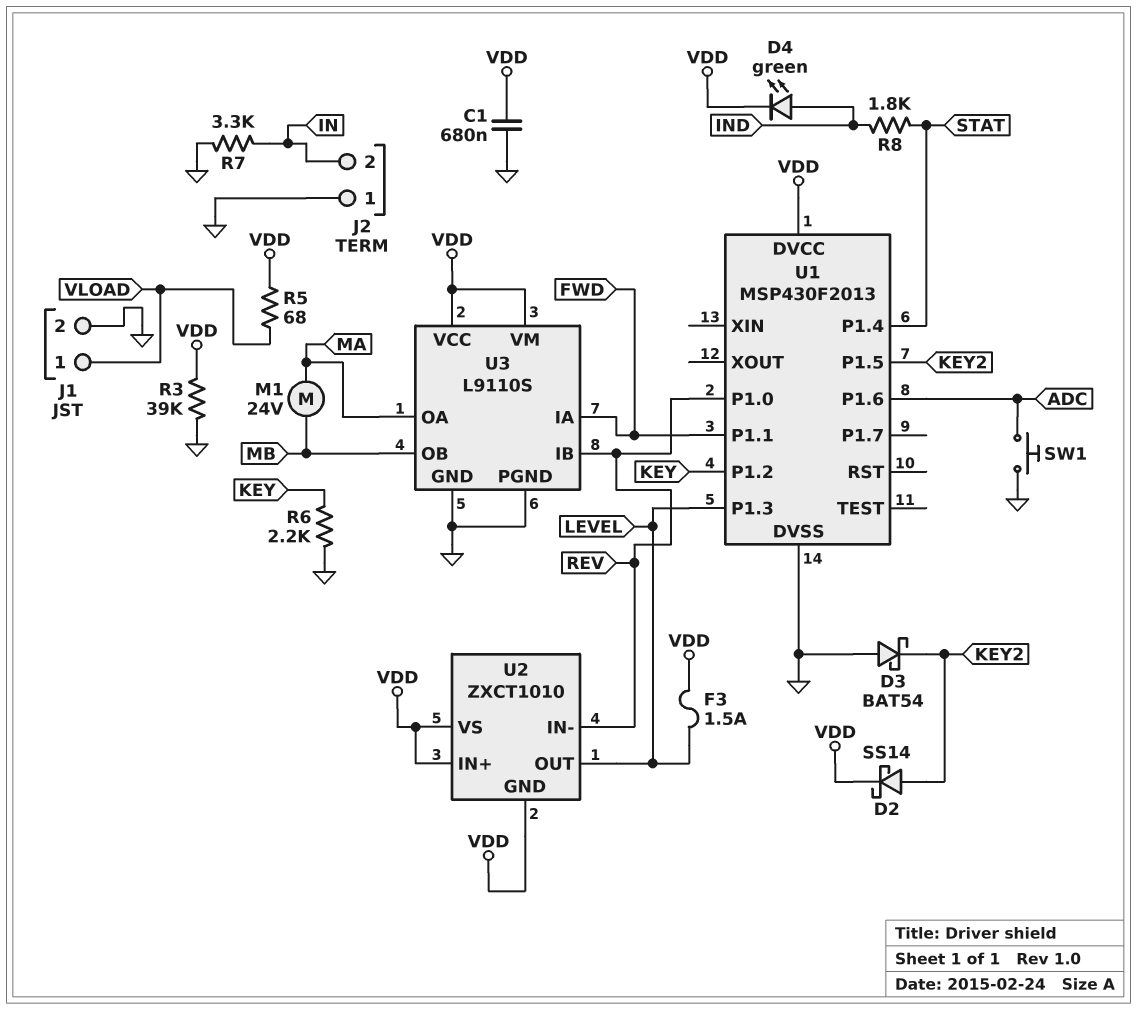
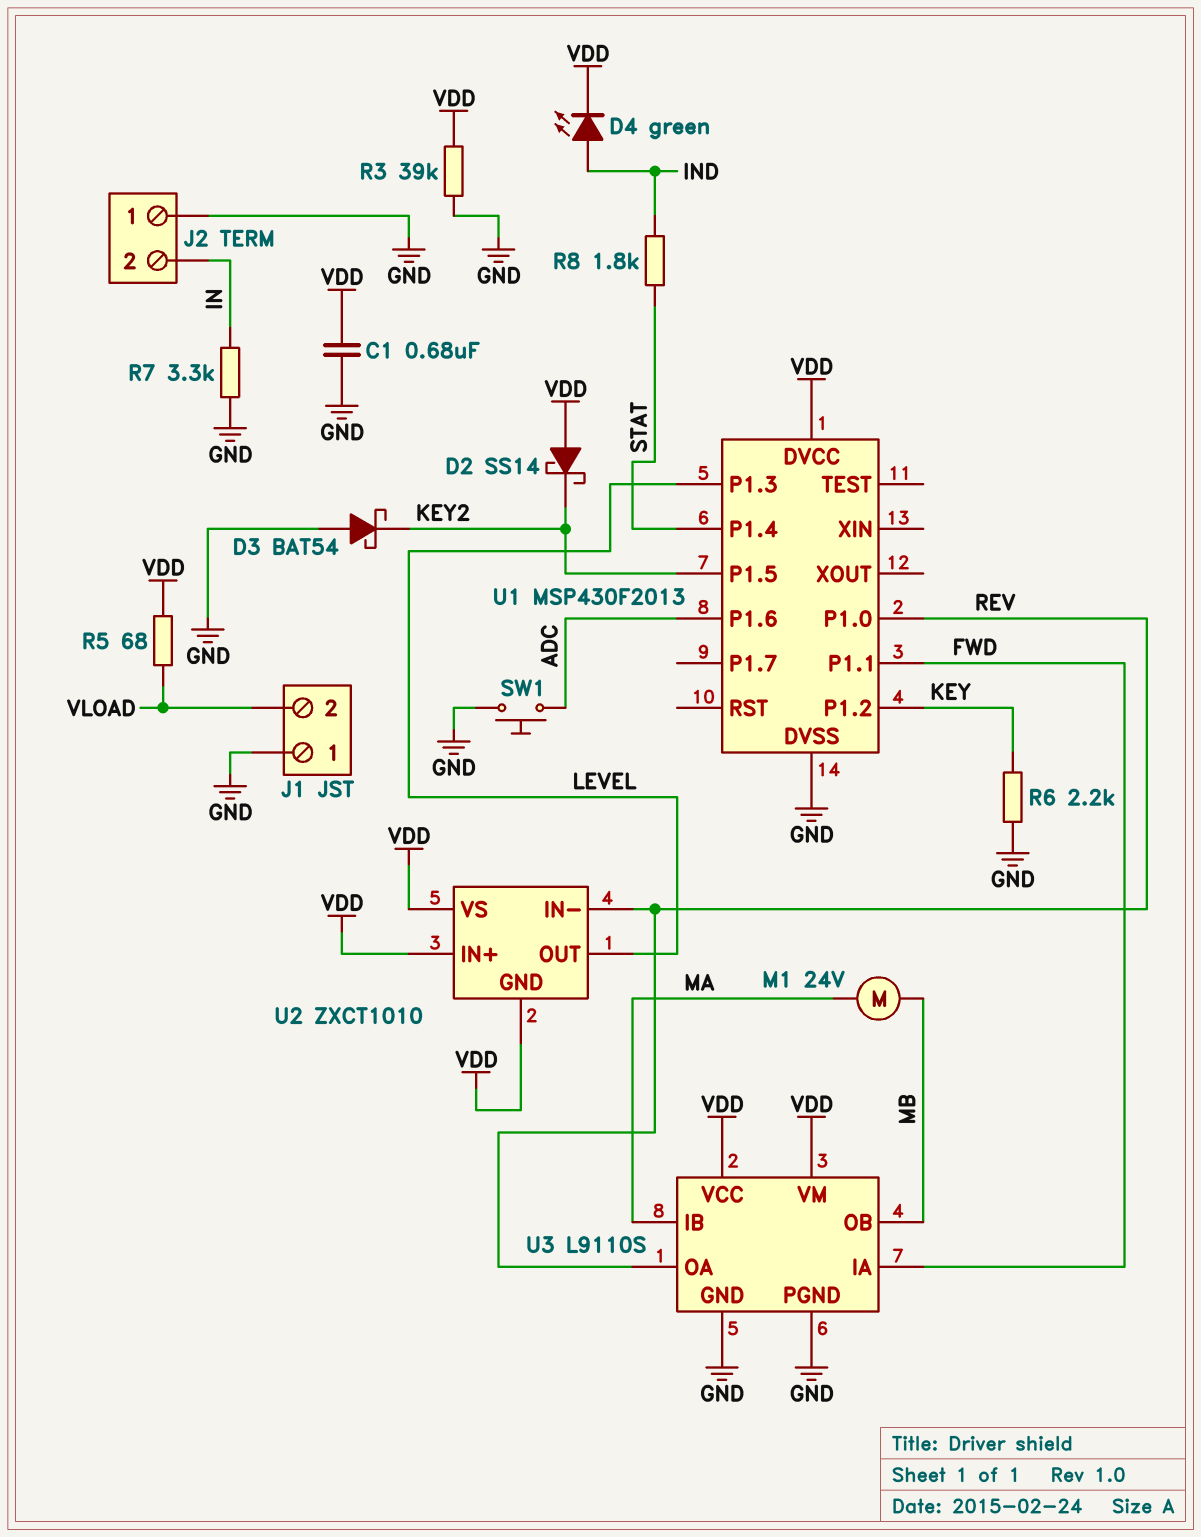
D2: schottky SS14 (A KEY2, K VDD) -> schottky SS14 (A VDD, K KEY2)
F3: 1.5A (LEVEL, VDD) -> none
J1 pin 1: VLOAD -> GND
J1 pin 2: GND -> VLOAD
U3 pin IB: REV -> MA
U3 pin OA: MA -> REV

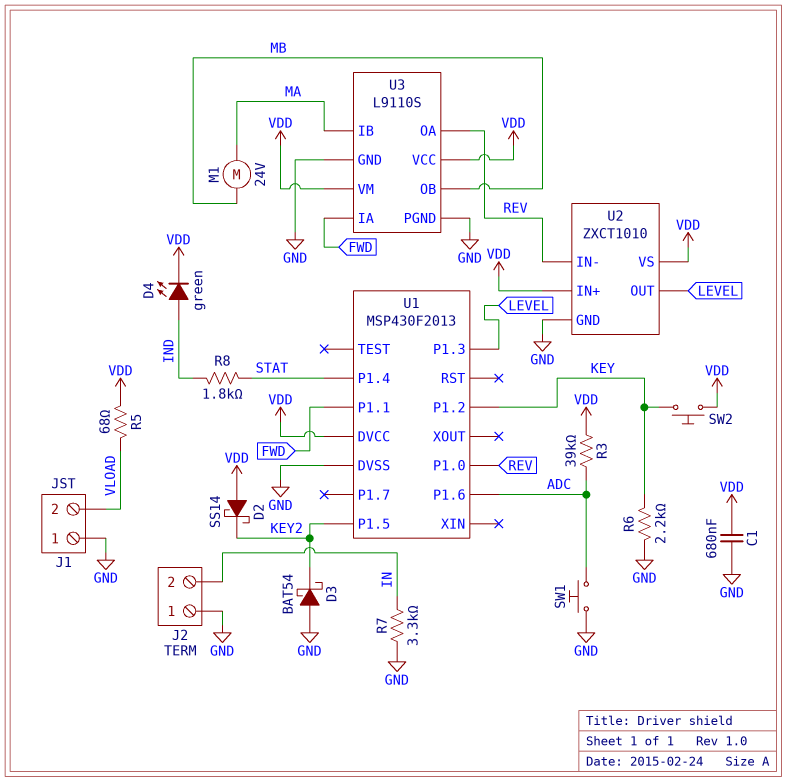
R3: 39k (GND, VDD) -> 39k (ADC, VDD)
SW2: none -> button (KEY, VDD)
U2 pin GND: VDD -> GND

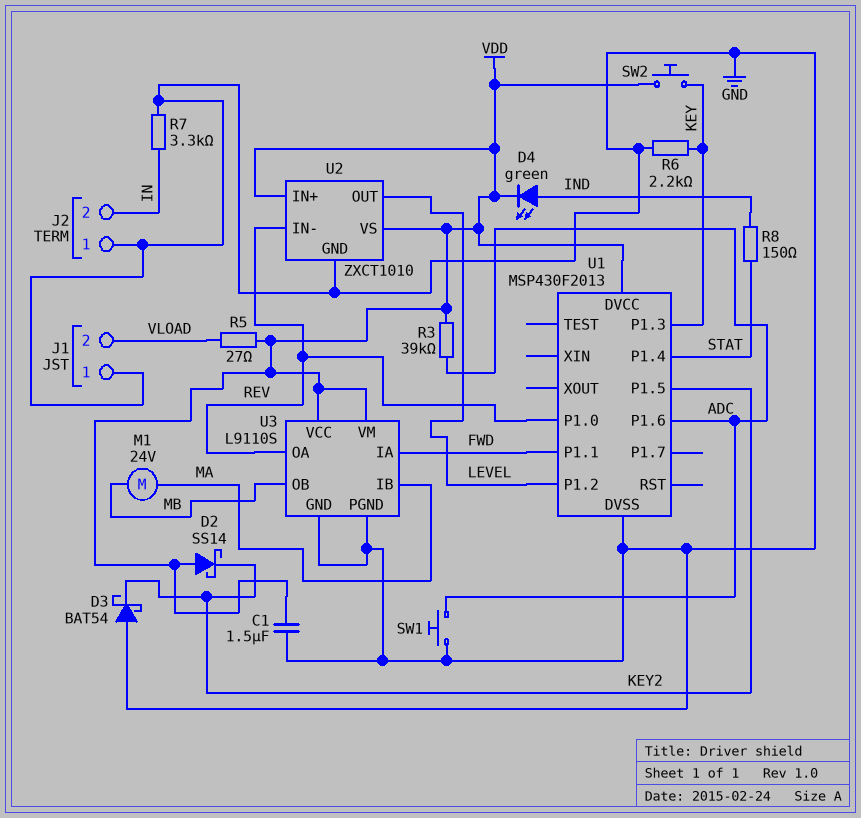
C1: 680nF (GND, VDD) -> 1.5uF (GND, VDD)
R5: 68 (VDD, VLOAD) -> 27 (VDD, VLOAD)
R8: 1.8k (IND, STAT) -> 150 (IND, STAT)
U1 pin P1.2: KEY -> LEVEL
U1 pin P1.3: LEVEL -> KEY

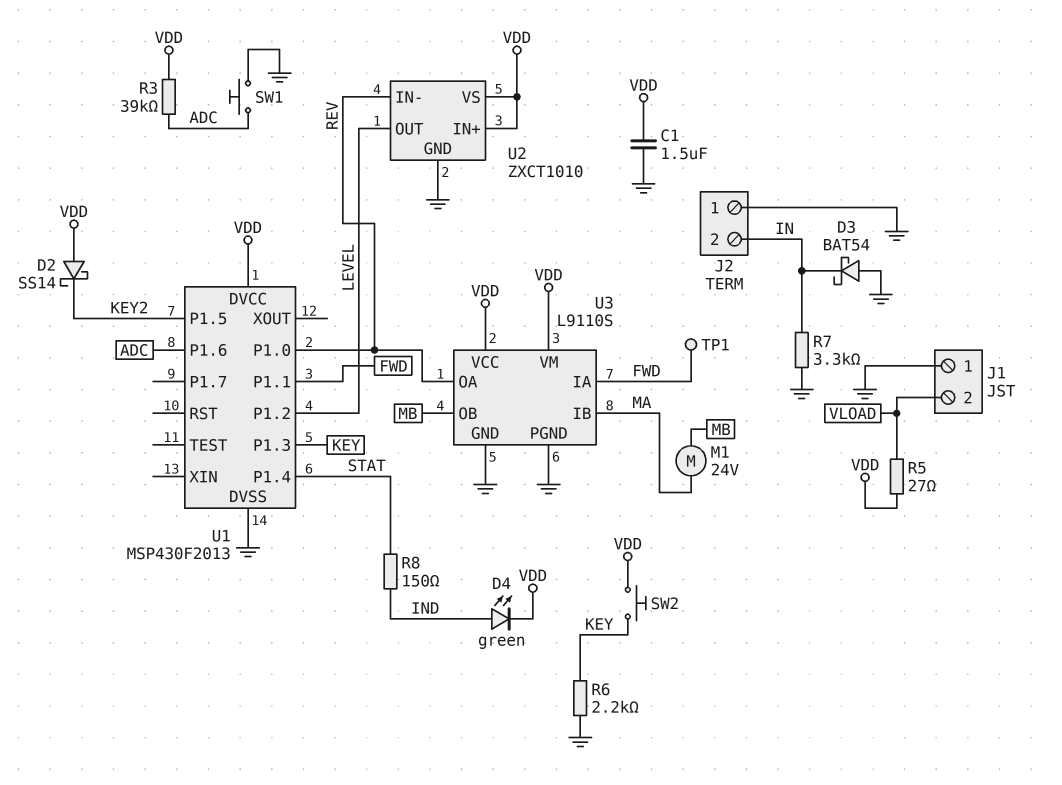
D3: schottky BAT54 (A GND, K KEY2) -> schottky BAT54 (A GND, K IN)
TP1: none -> test point (FWD)

